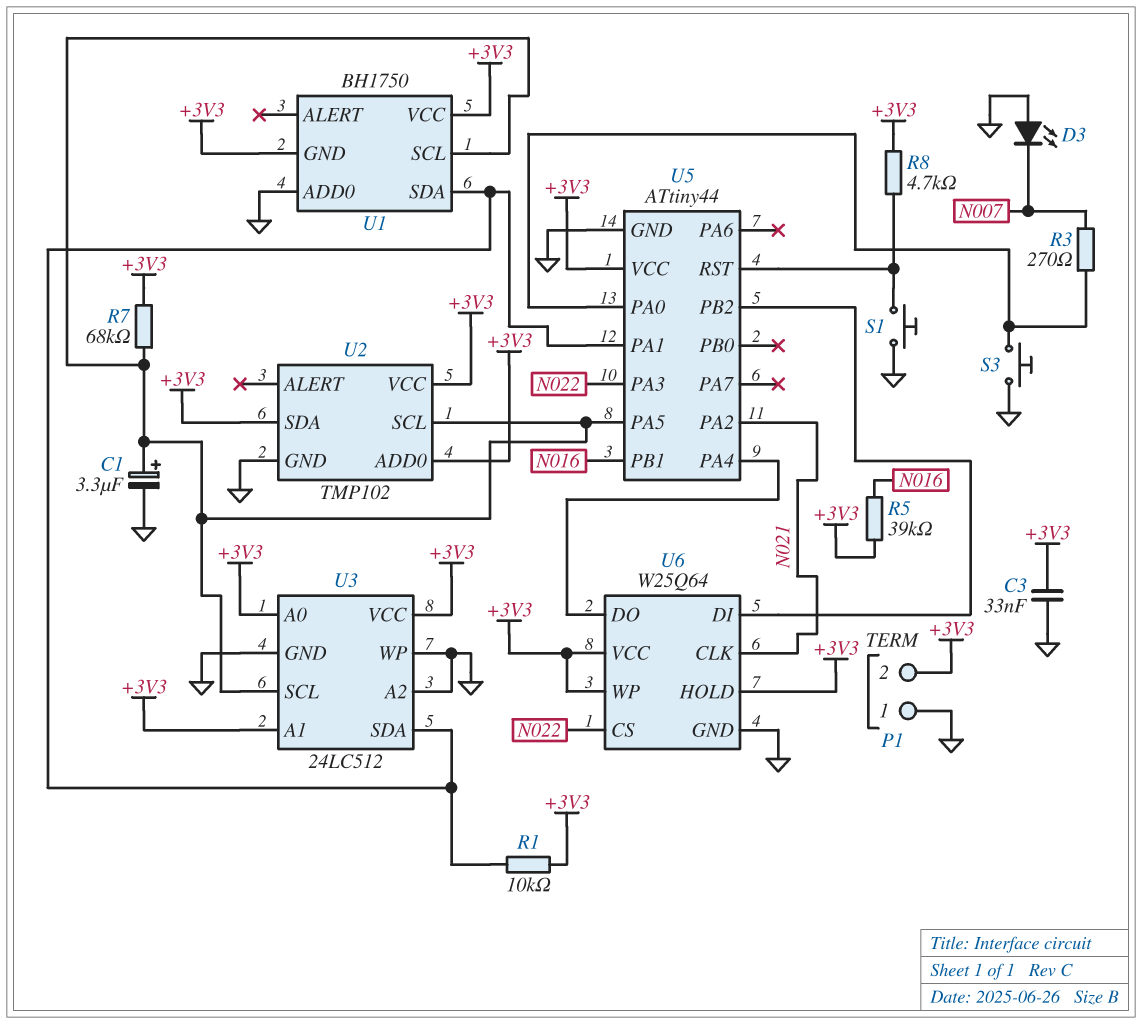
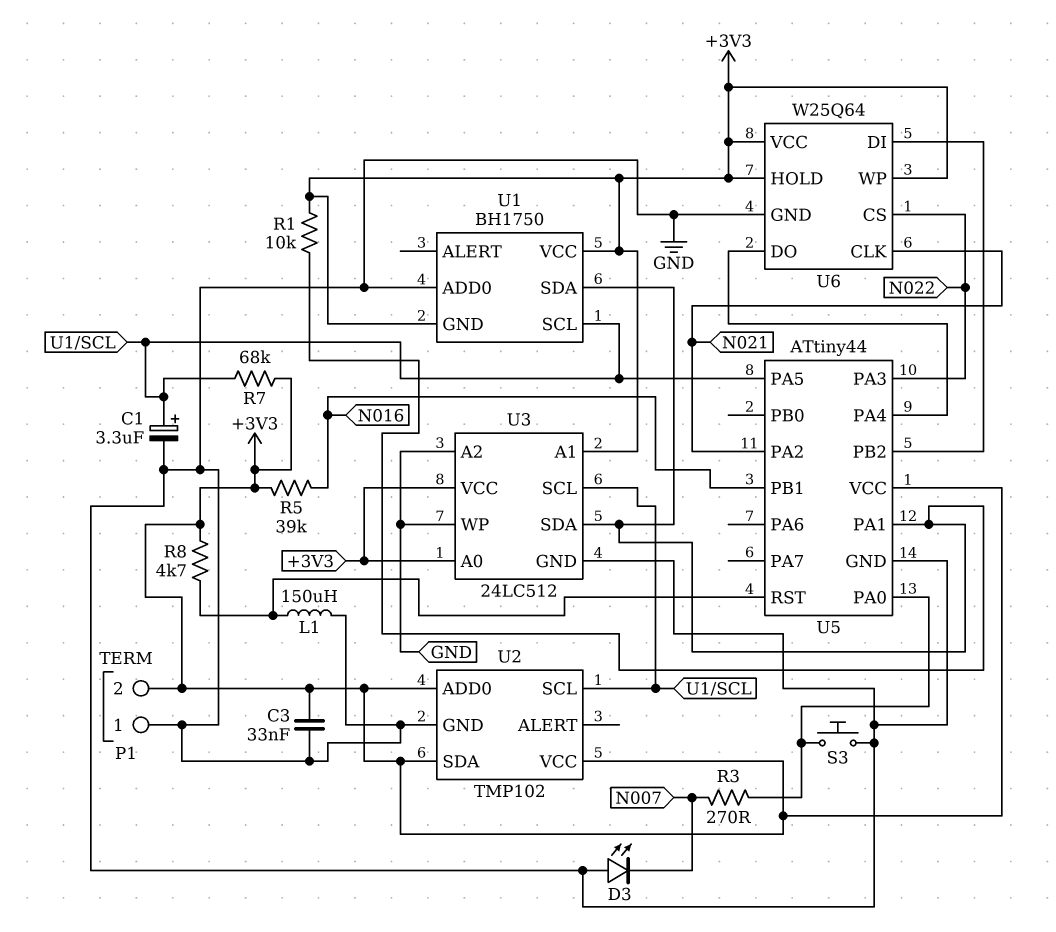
L1: none -> 150uH (GND, U5/RST)
S1: button (GND, U5/RST) -> none

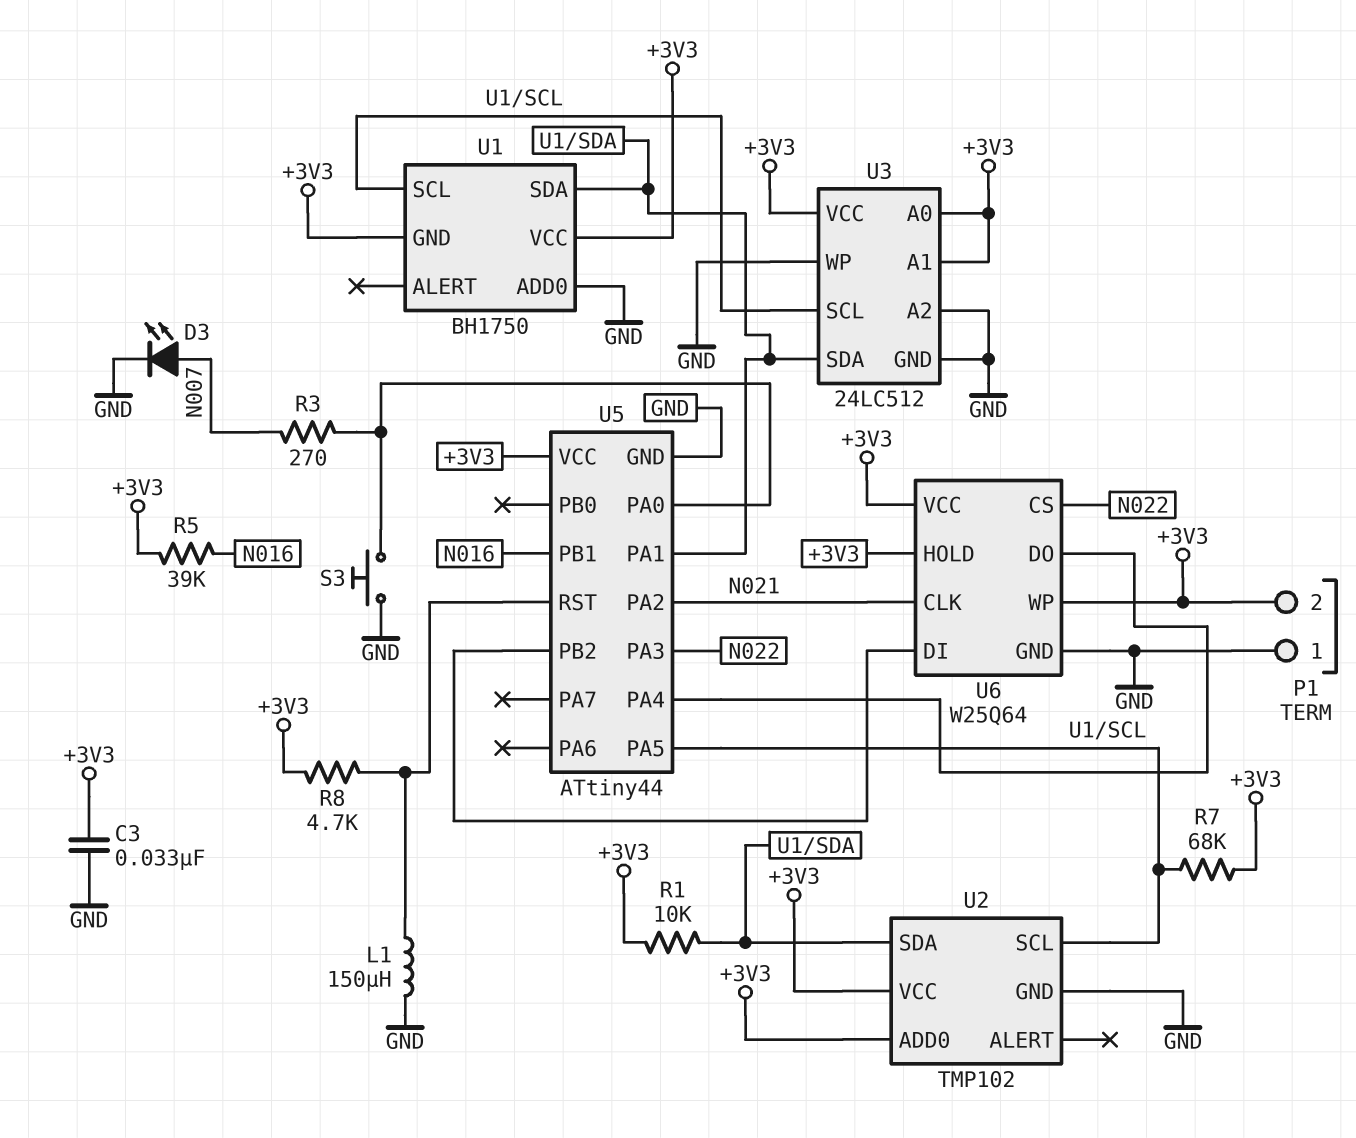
C1: 3.3uF (plus U1/SCL, minus GND) -> none
D3: LED (A GND, K N007) -> LED (A N007, K GND)
U2 pin SDA: +3V3 -> U1/SDA

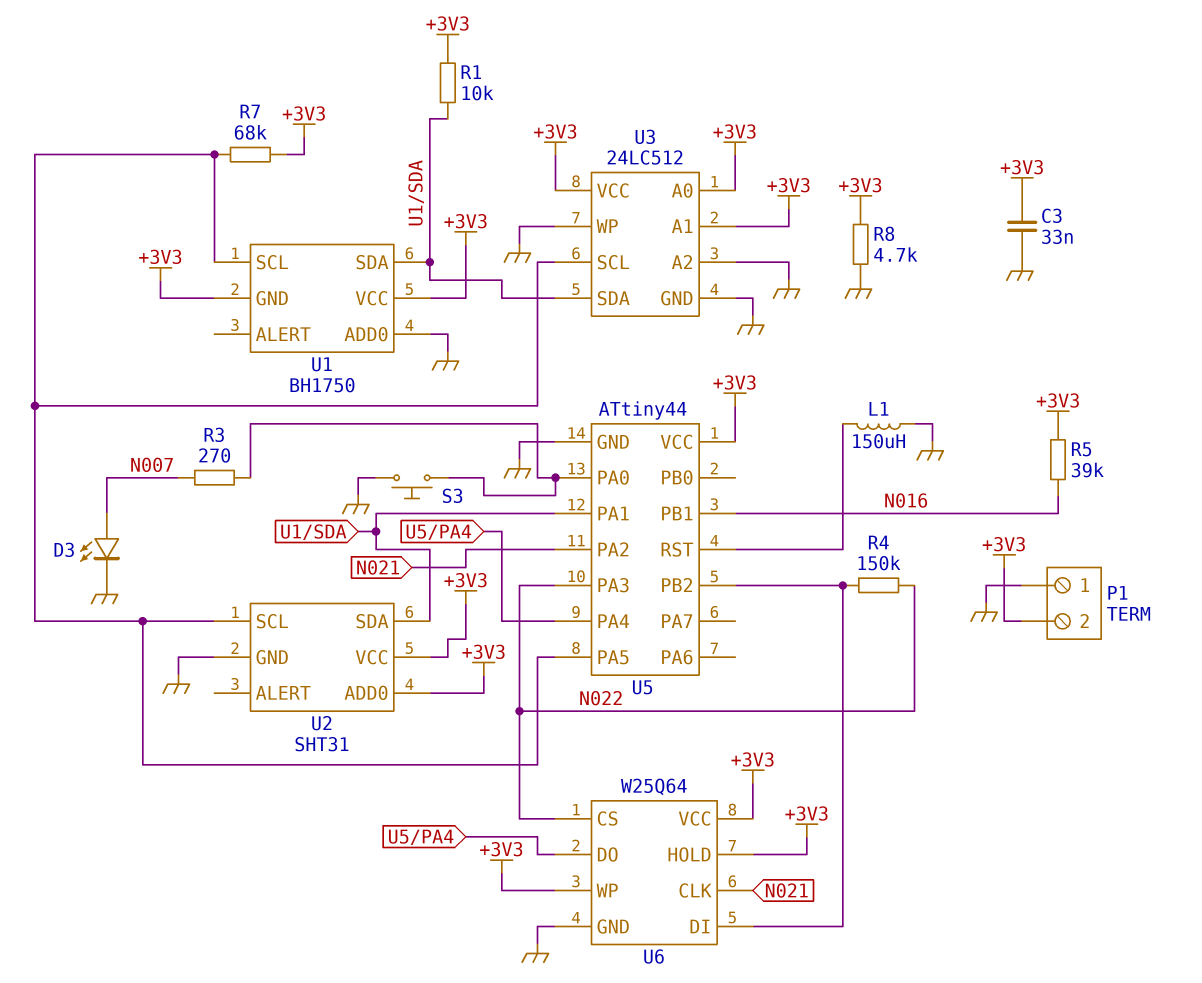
R4: none -> 150k (N022, U5/PB2)
R8: 4.7k (+3V3, U5/RST) -> 4.7k (+3V3, GND)
U2: TMP102 -> SHT31

